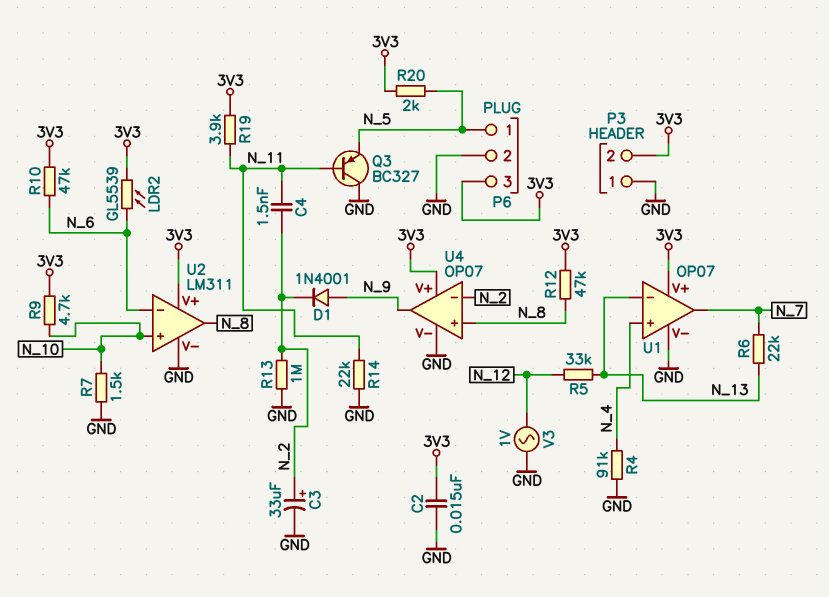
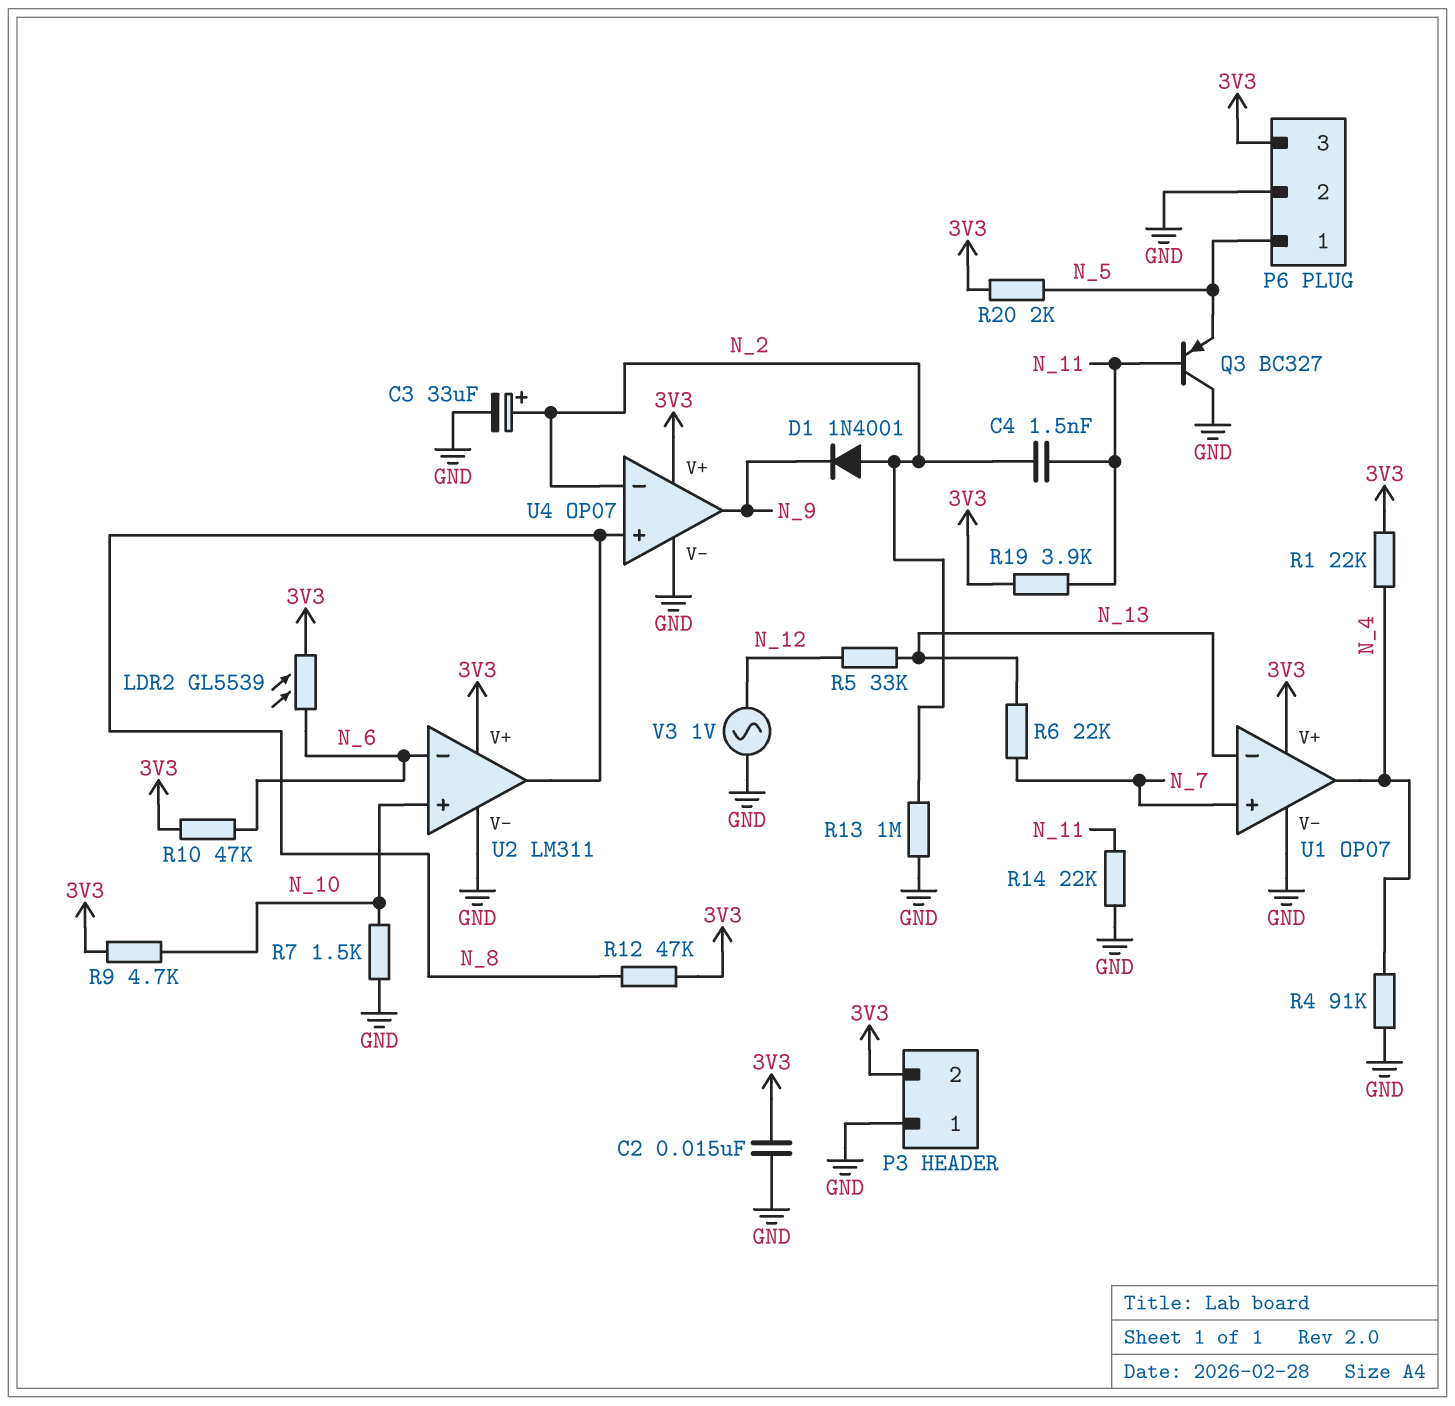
D1: diode 1N4001 (A N_9, K N_2) -> diode 1N4001 (A N_2, K N_9)
R1: none -> 22k (3V3, N_4)
U1 pin in+: N_4 -> N_7
U1 pin out: N_7 -> N_4

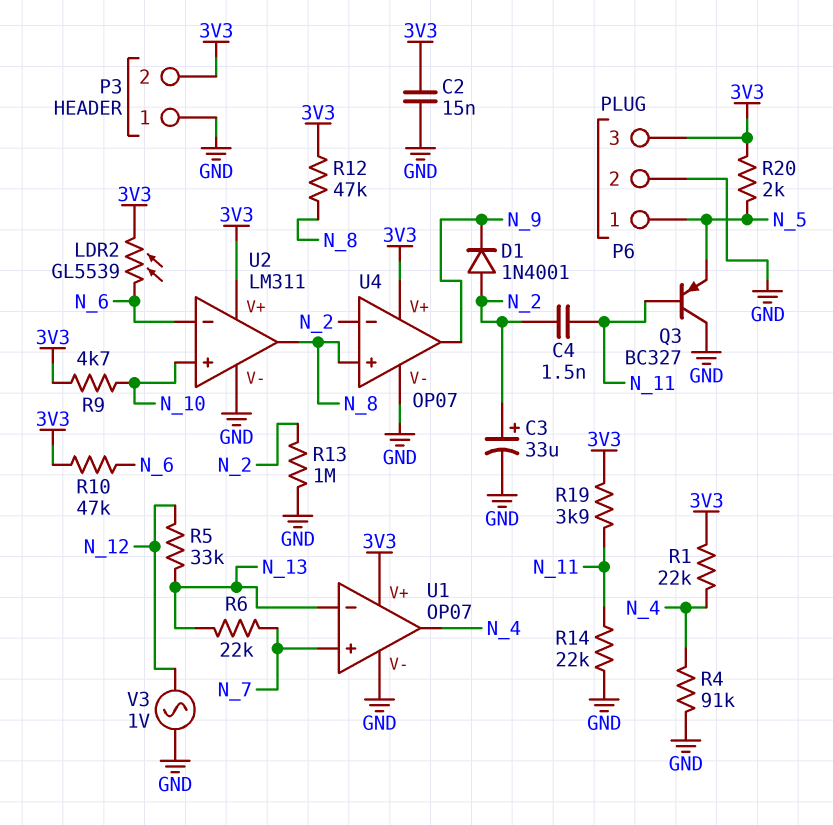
R7: 1.5k (GND, N_10) -> none

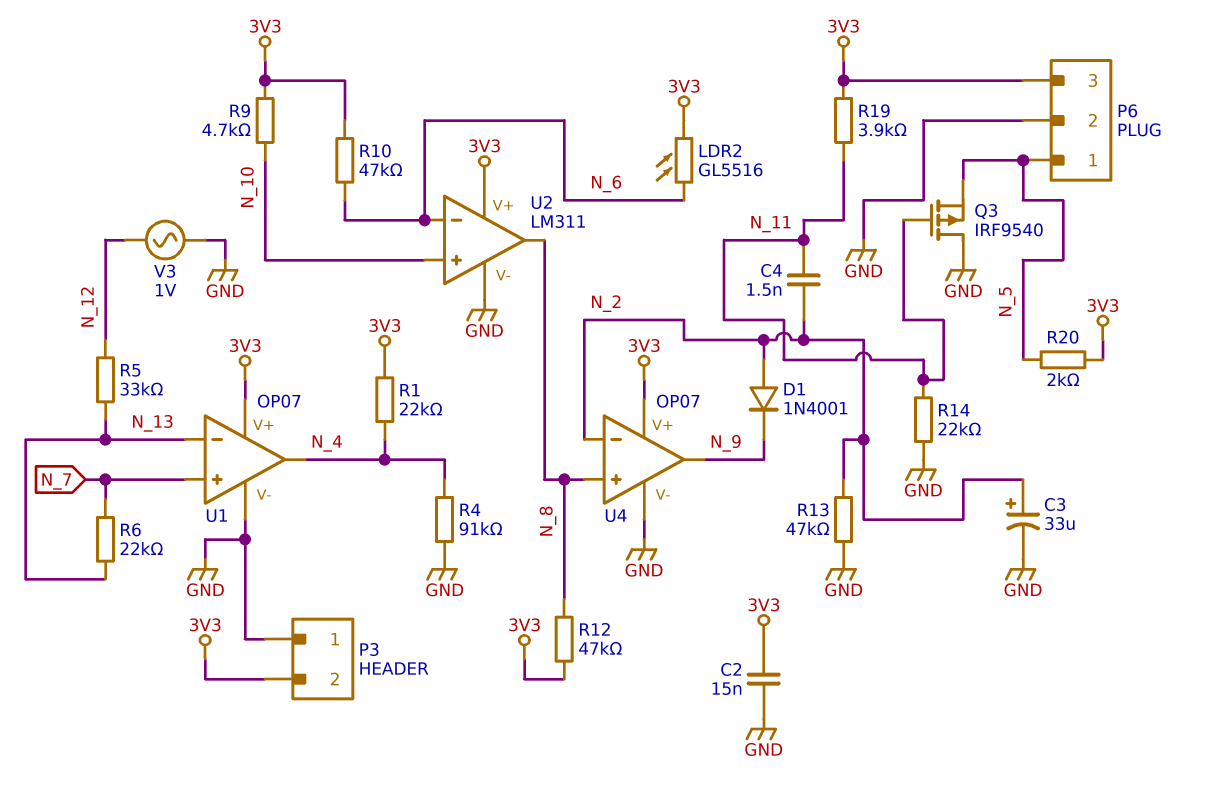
LDR2: GL5539 (3V3, N_6) -> GL5516 (3V3, N_6)
Q3: PNP BC327 (B N_11, C GND, E N_5) -> PMOS IRF9540 (G N_11, D GND, S N_5)
R13: 1M (GND, N_2) -> 47k (GND, N_2)

